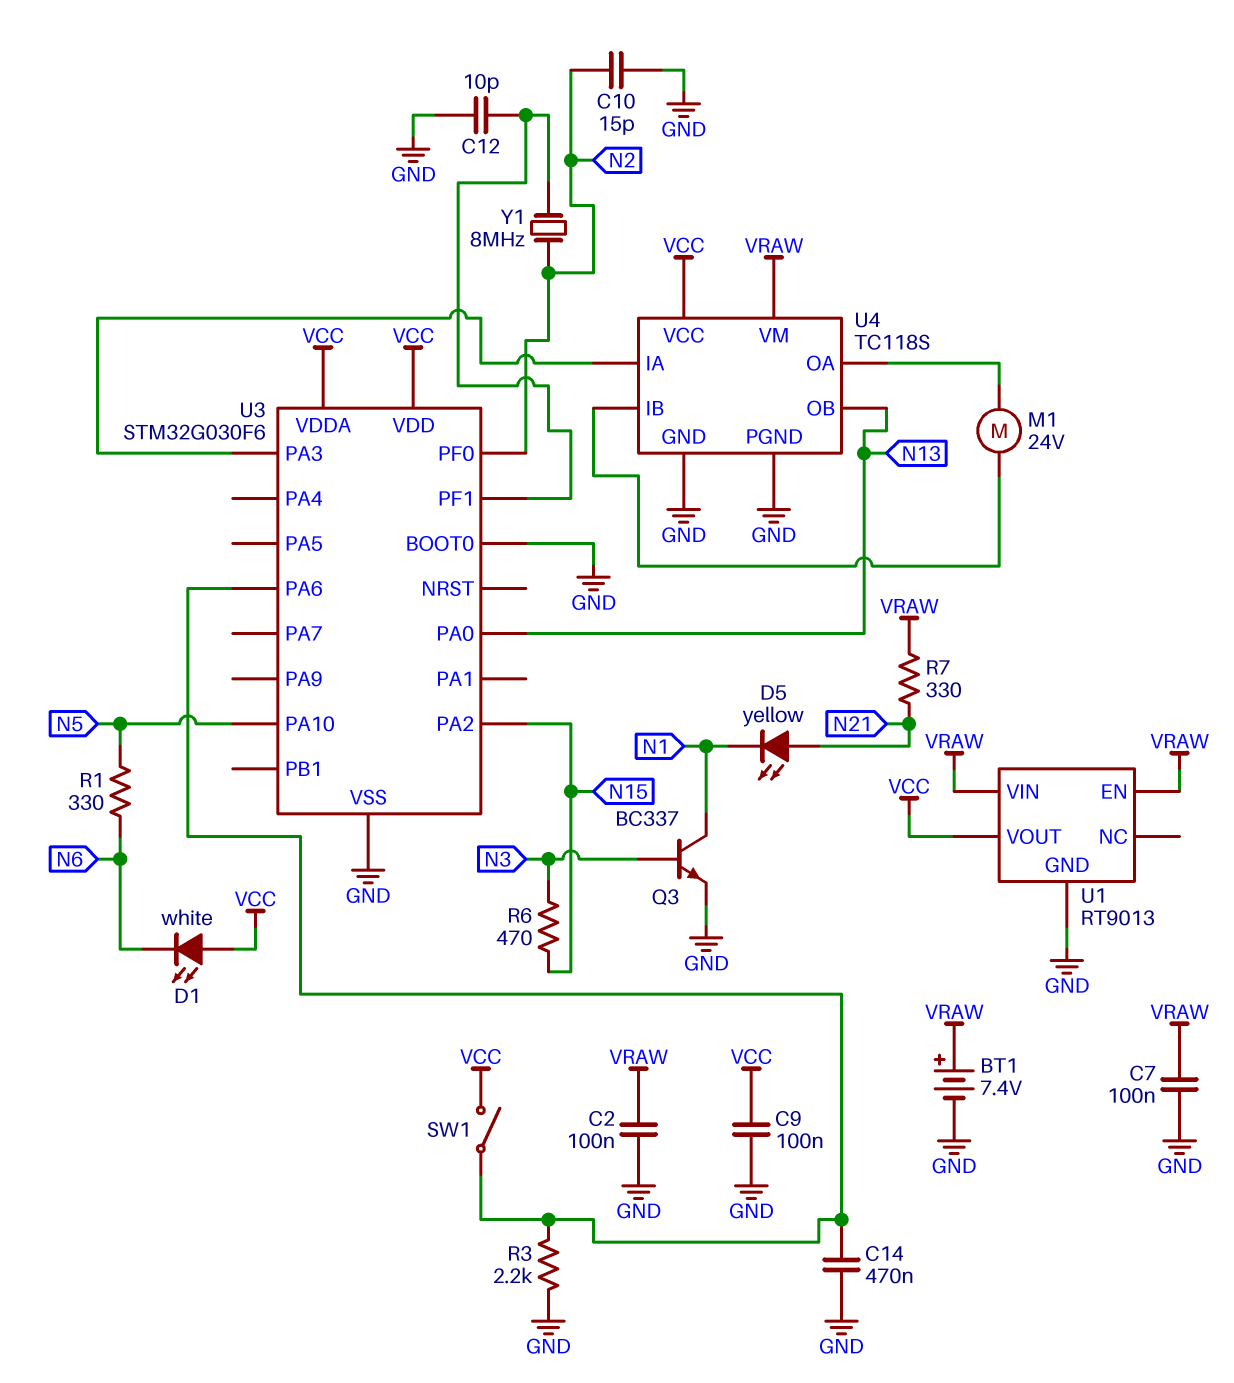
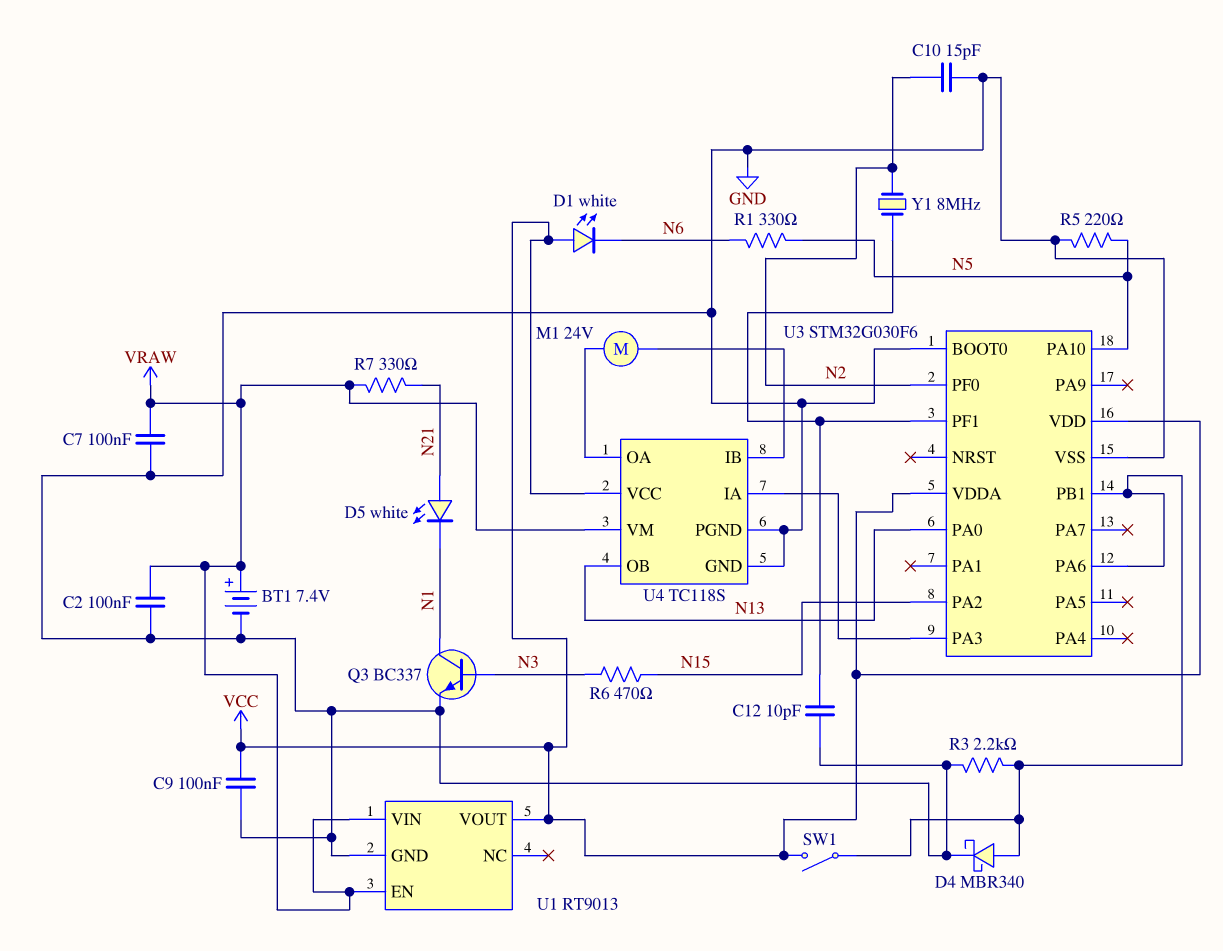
C14: 470nF (GND, U3/PA6) -> none
D4: none -> schottky MBR340 (A U3/PA6, K GND)
D5: LED yellow (A N21, K N1) -> LED white (A N21, K N1)
R5: none -> 220 (GND, N5)
U3 pin PB1: none -> U3/PA6

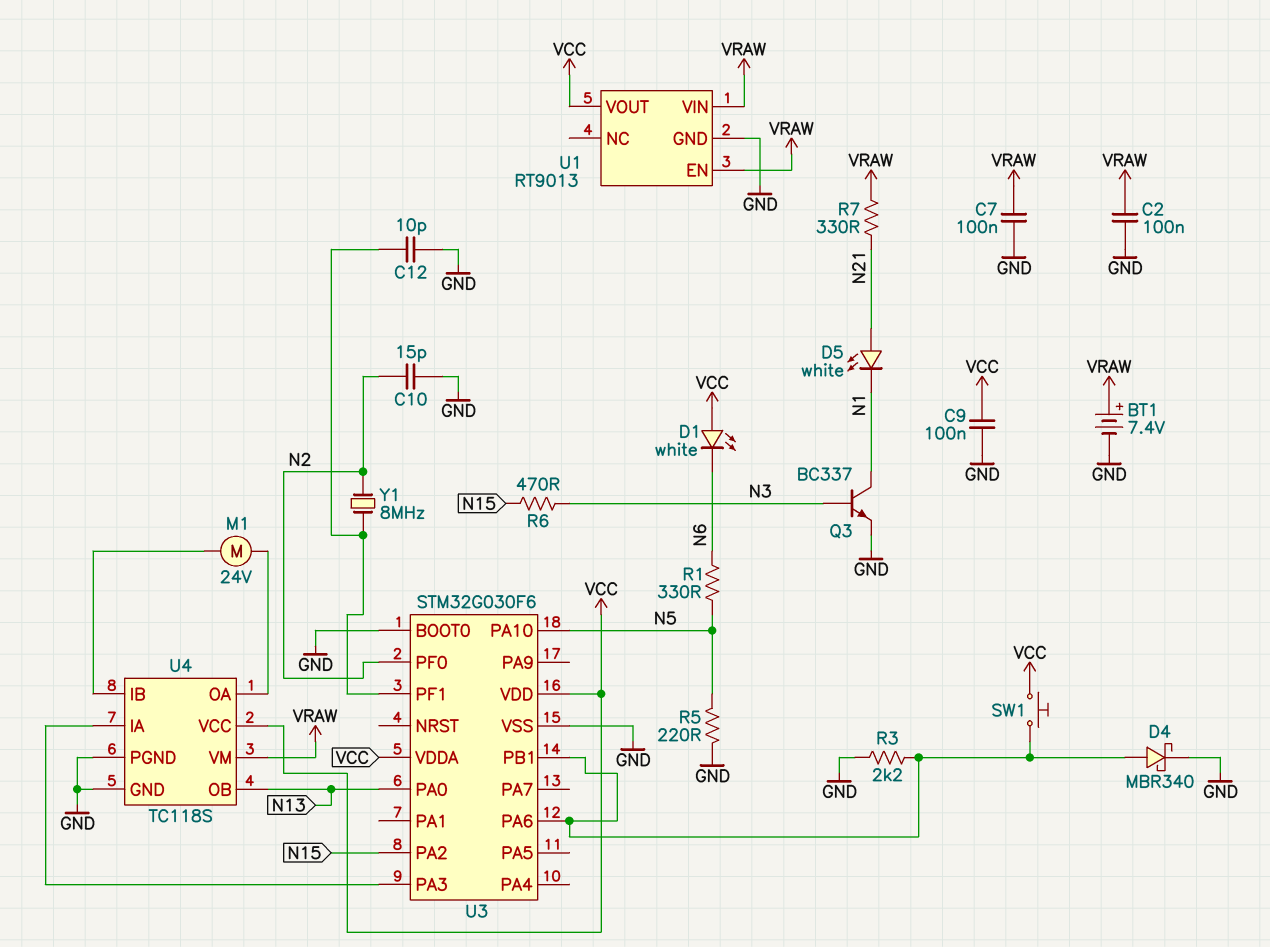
SW1: switch (U3/PA6, VCC) -> button (U3/PA6, VCC)

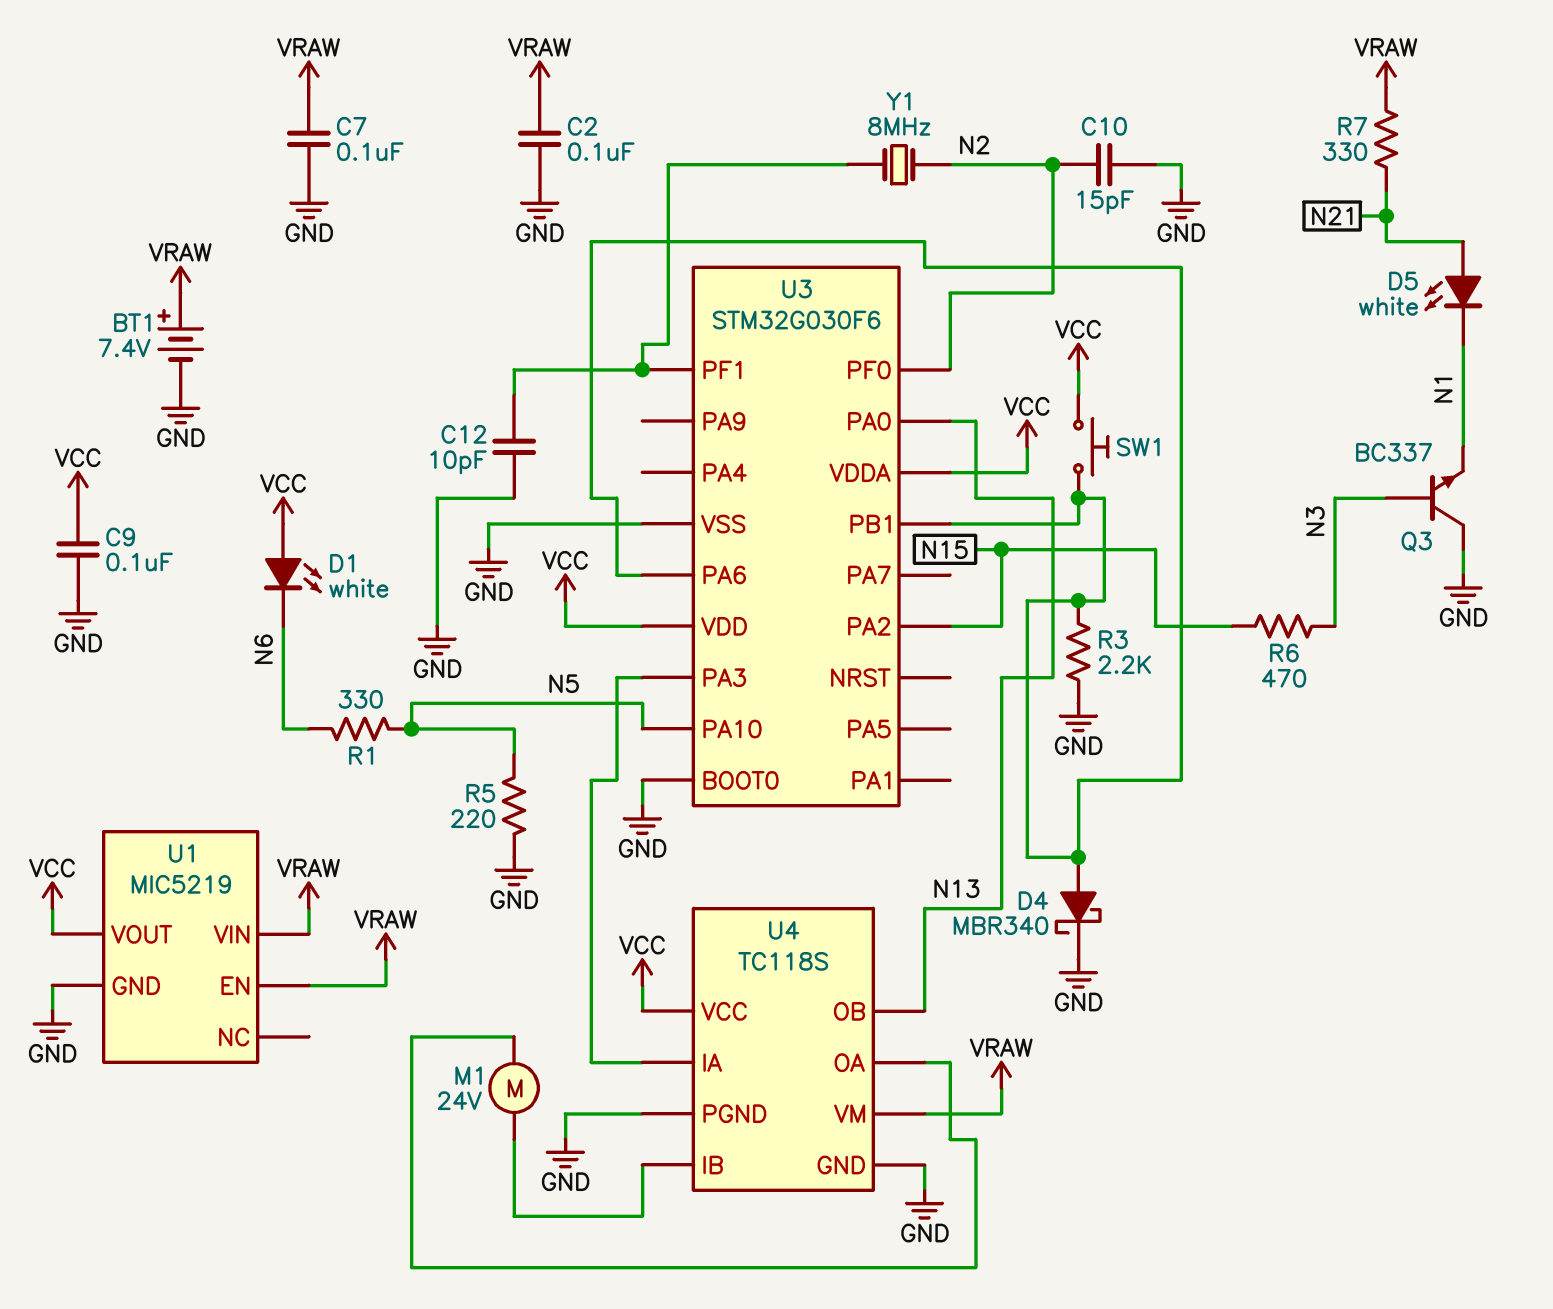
Q3: NPN BC337 (B N3, C N1, E GND) -> NPN BC337 (B N3, C GND, E N1)
U1: RT9013 -> MIC5219

